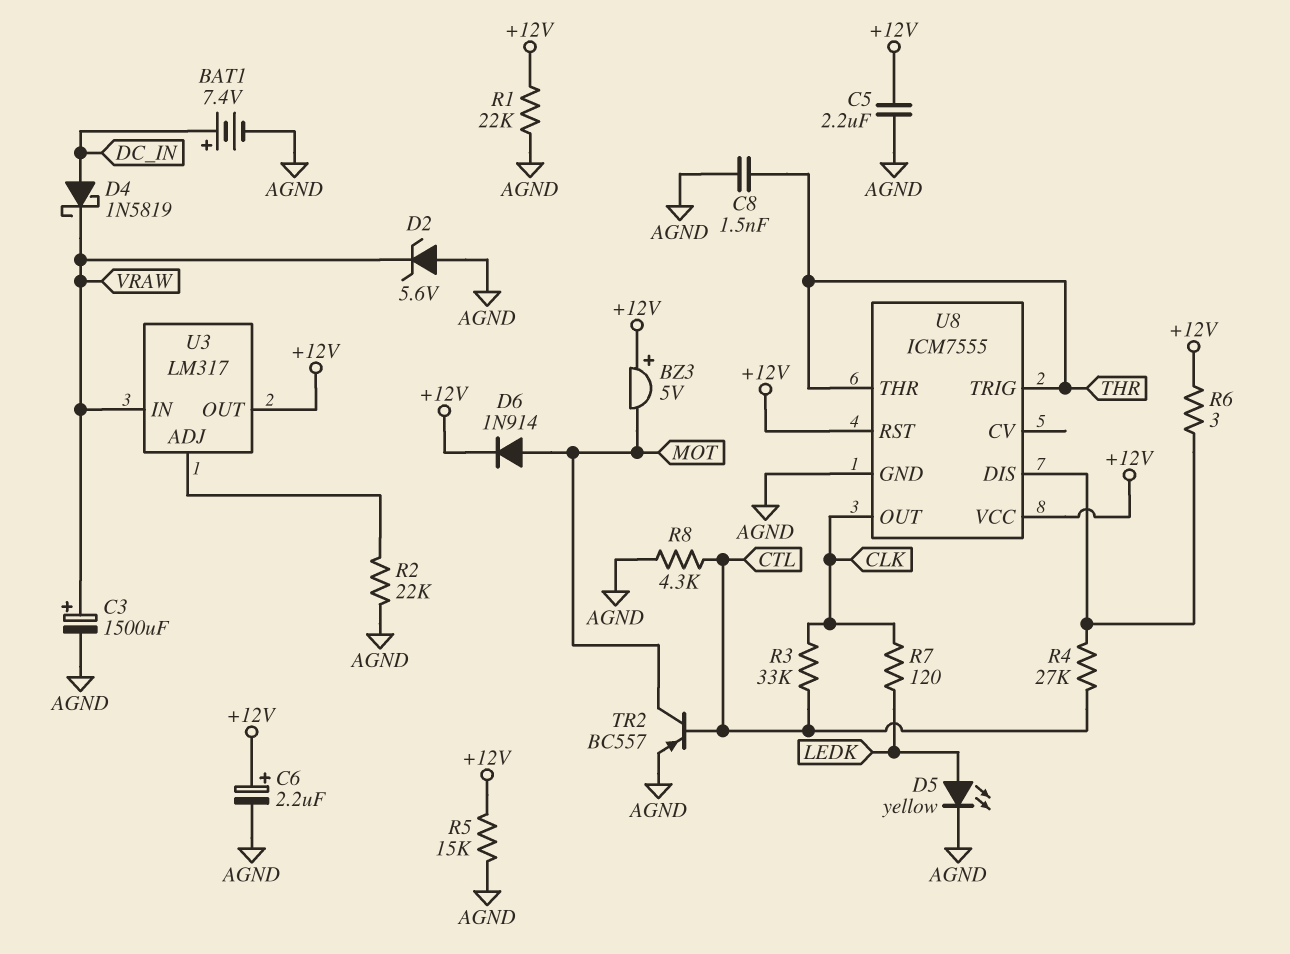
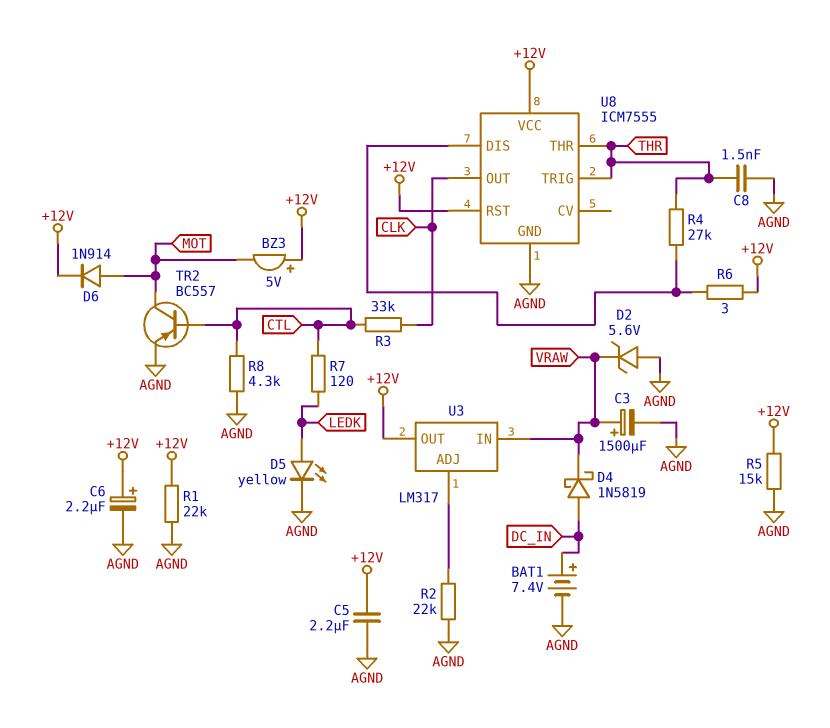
R4: 27k (CTL, U8/DIS) -> 27k (THR, U8/DIS)
R7: 120 (CLK, LEDK) -> 120 (CTL, LEDK)

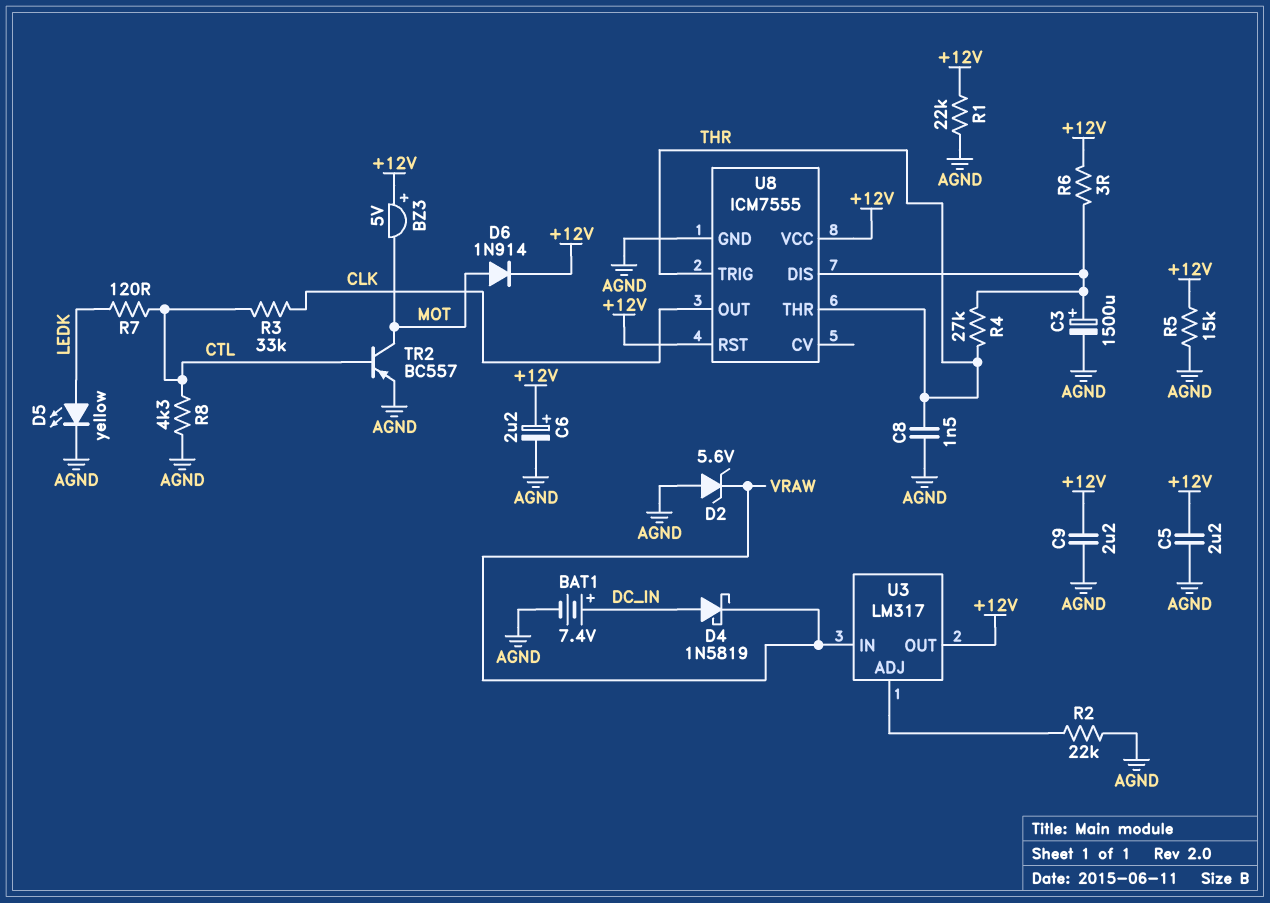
C3: 1500uF (plus VRAW, minus AGND) -> 1500uF (plus U8/DIS, minus AGND)
C9: none -> 2.2uF (+12V, AGND)

